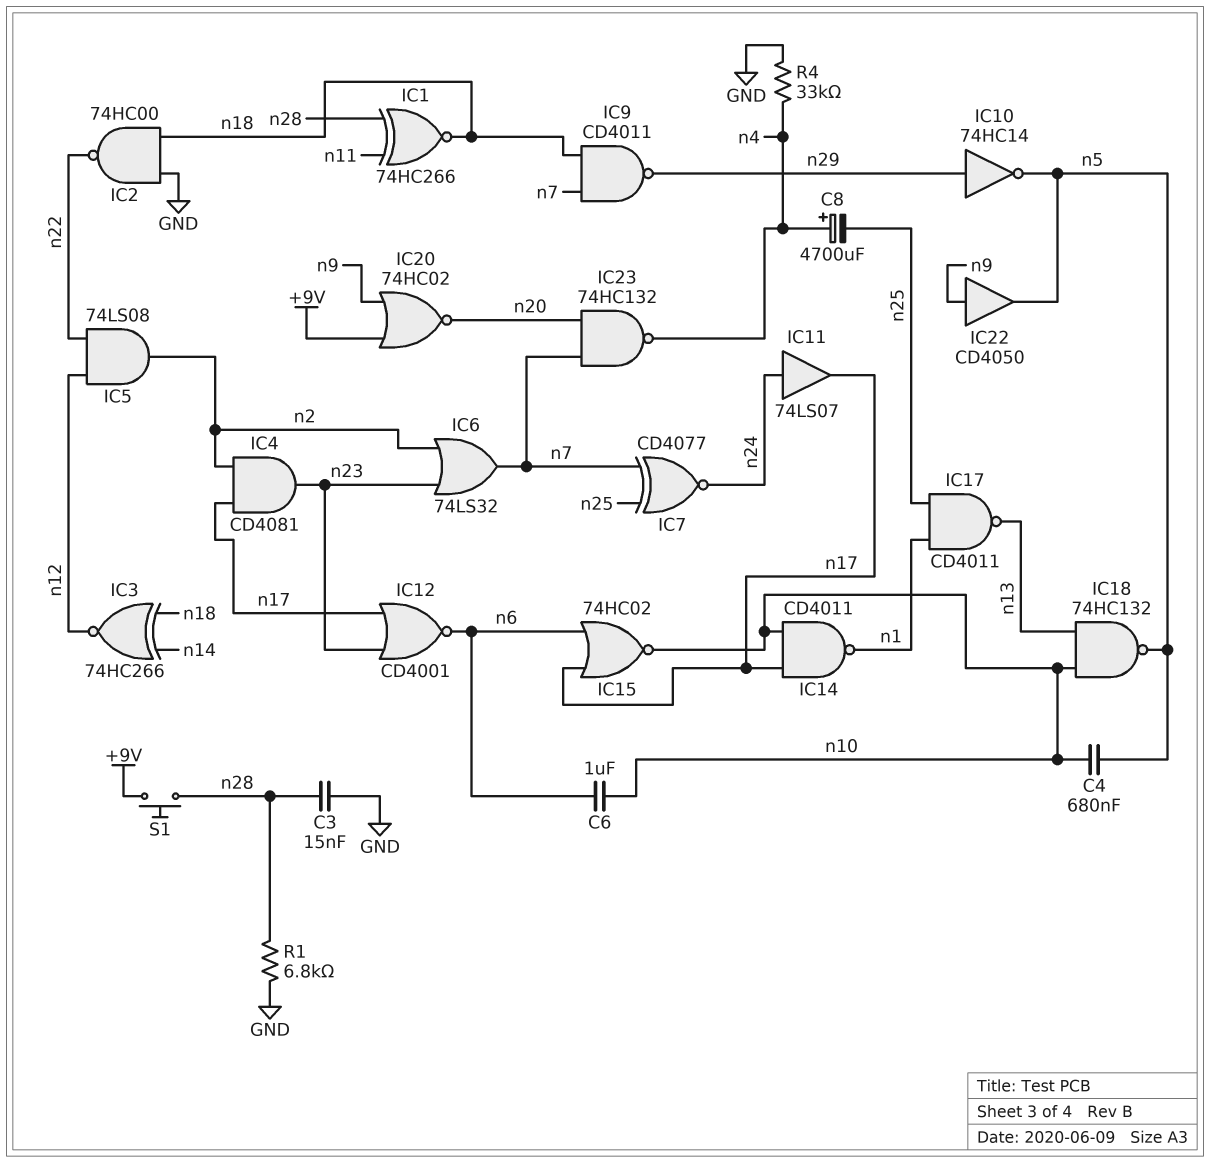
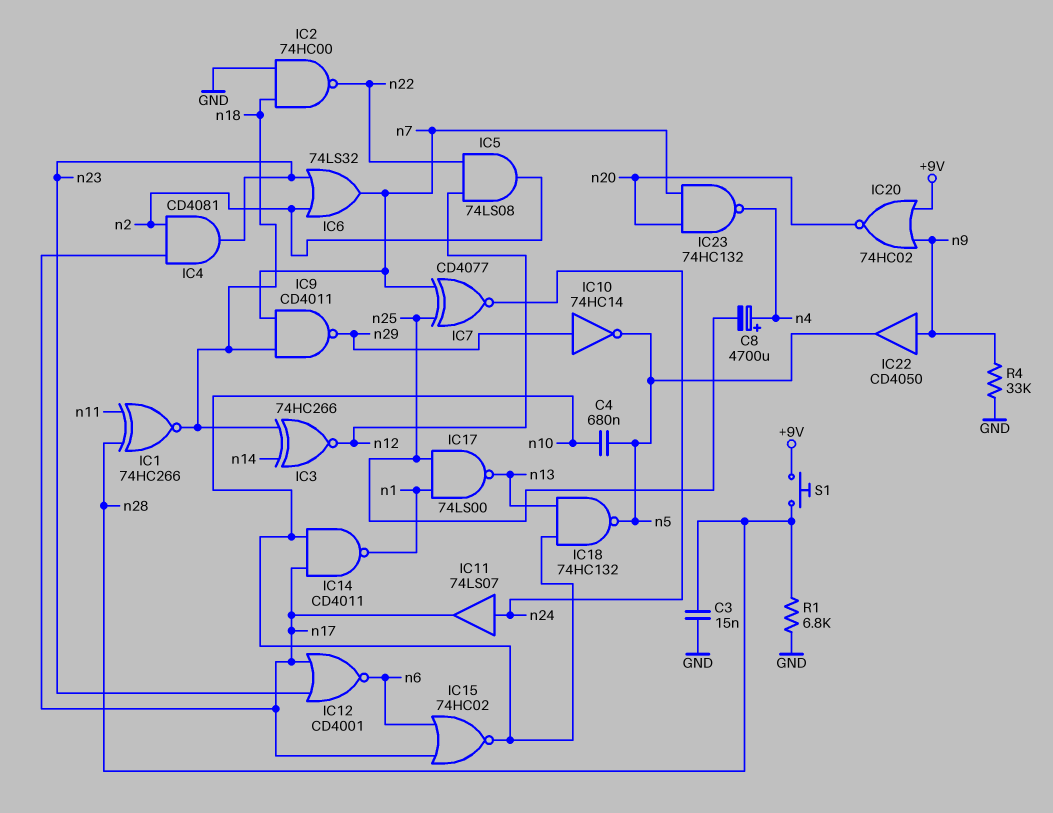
C6: 1uF (n6, n10) -> none
IC17: NAND CD4011 (in n1, in n25, out n13) -> NAND 74LS00 (in n1, in n25, out n13)
R4: 33k (GND, n4) -> 33k (GND, n9)

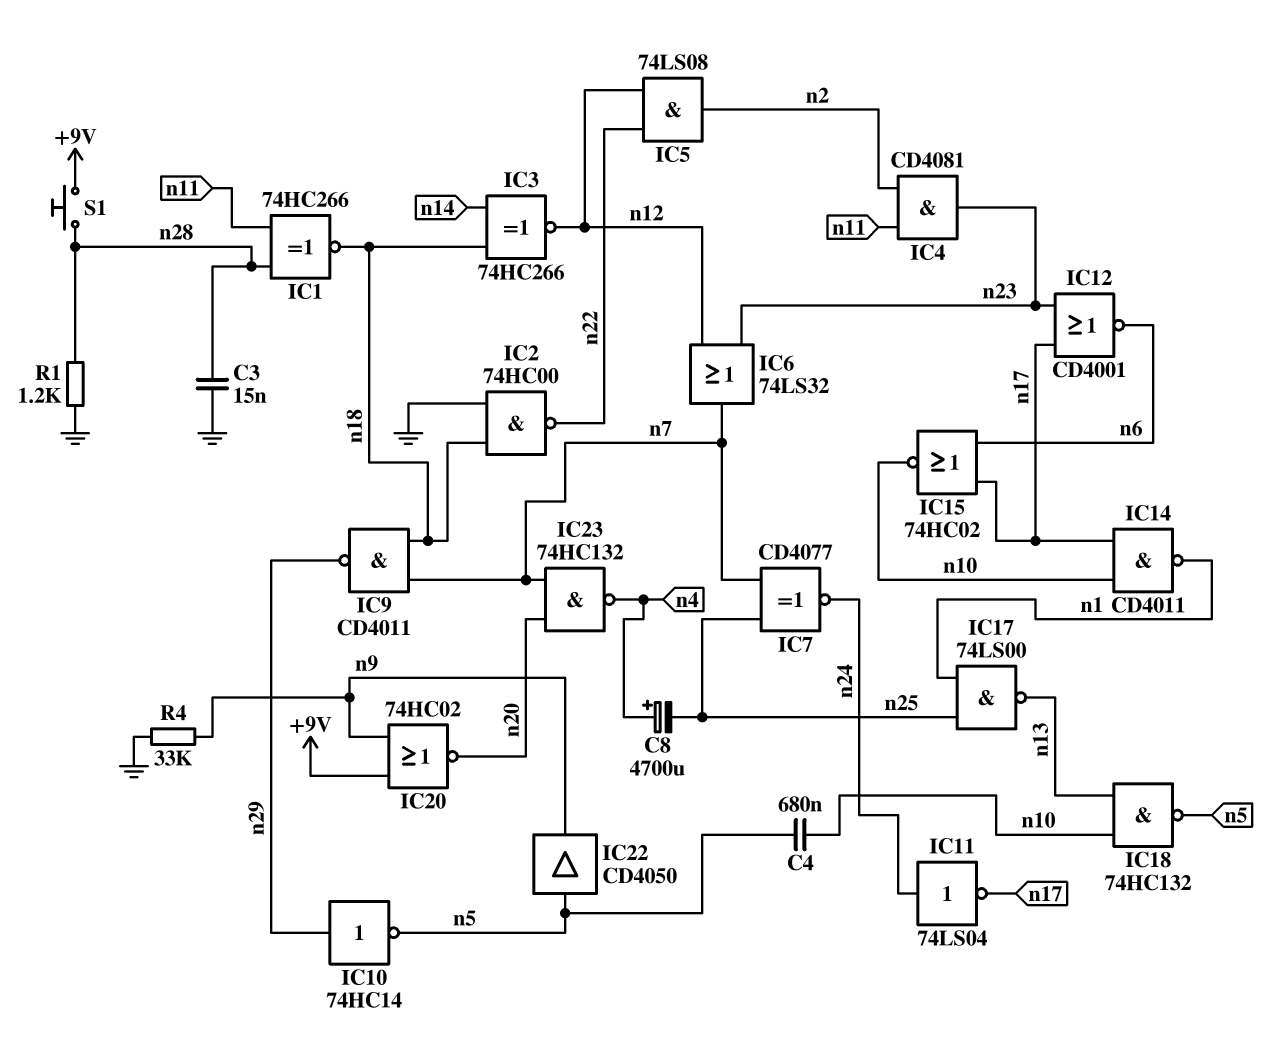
IC4: AND CD4081 (in n2, in n17, out n23) -> AND CD4081 (in n2, in n11, out n23)
IC6: OR 74LS32 (in n2, in n23, out n7) -> OR 74LS32 (in n12, in n23, out n7)
IC11: buffer 74LS07 (in n24, out n17) -> NOT 74LS04 (in n24, out n17)
IC22: buffer CD4050 (in n9, out n5) -> buffer CD4050 (in n5, out n9)
R1: 6.8k (GND, n28) -> 1.2k (GND, n28)

